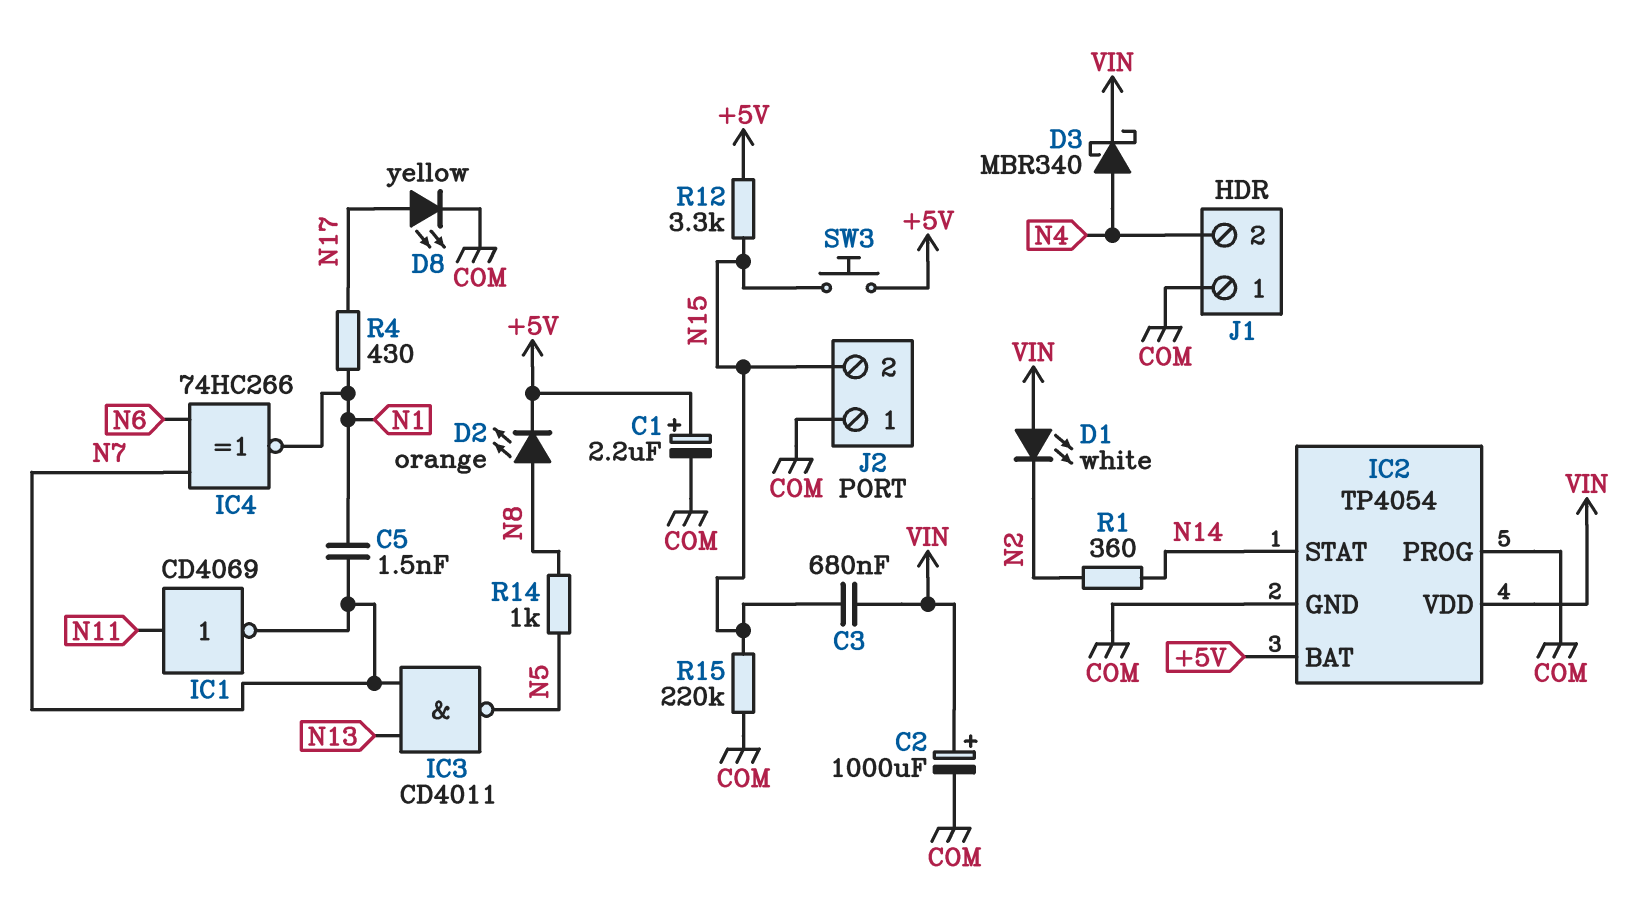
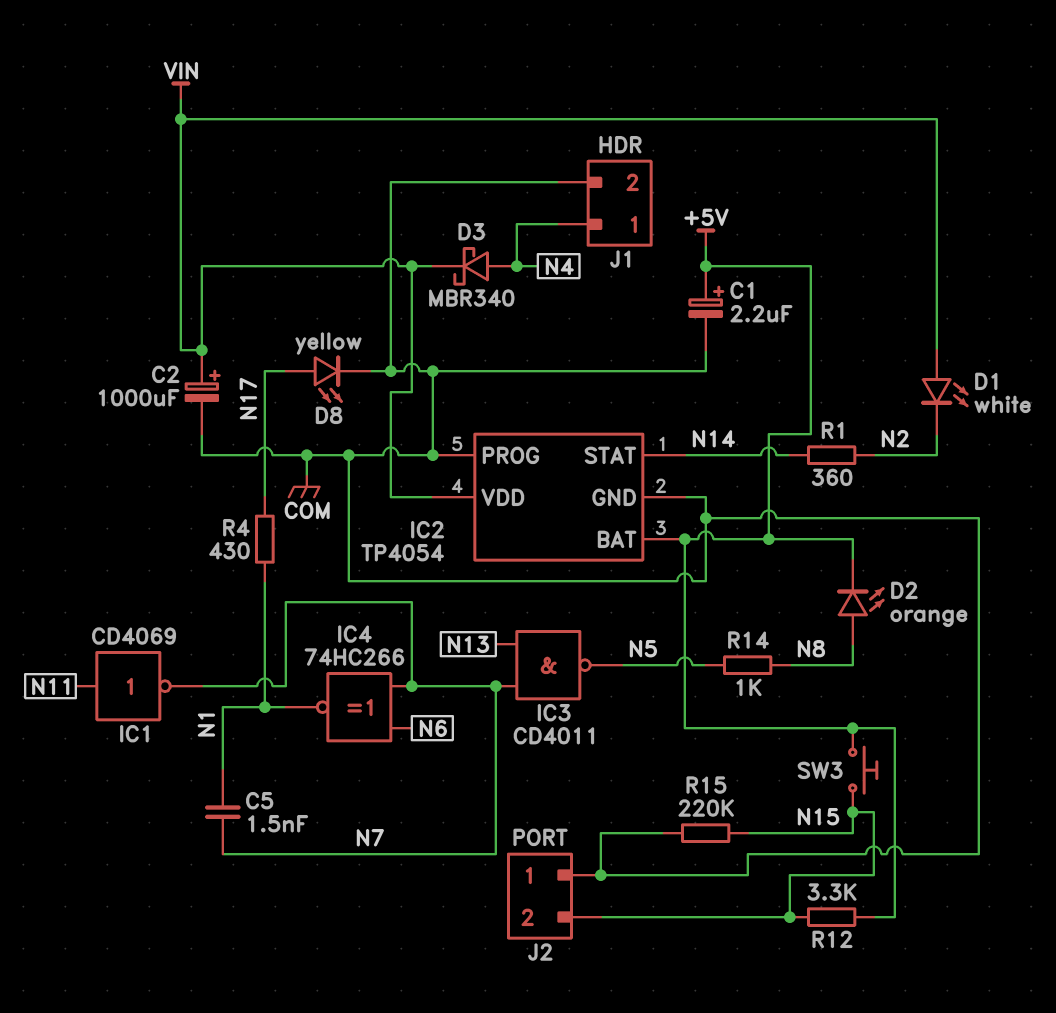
C3: 680nF (N15, VIN) -> none
J1 pin 1: COM -> N4
J1 pin 2: N4 -> COM

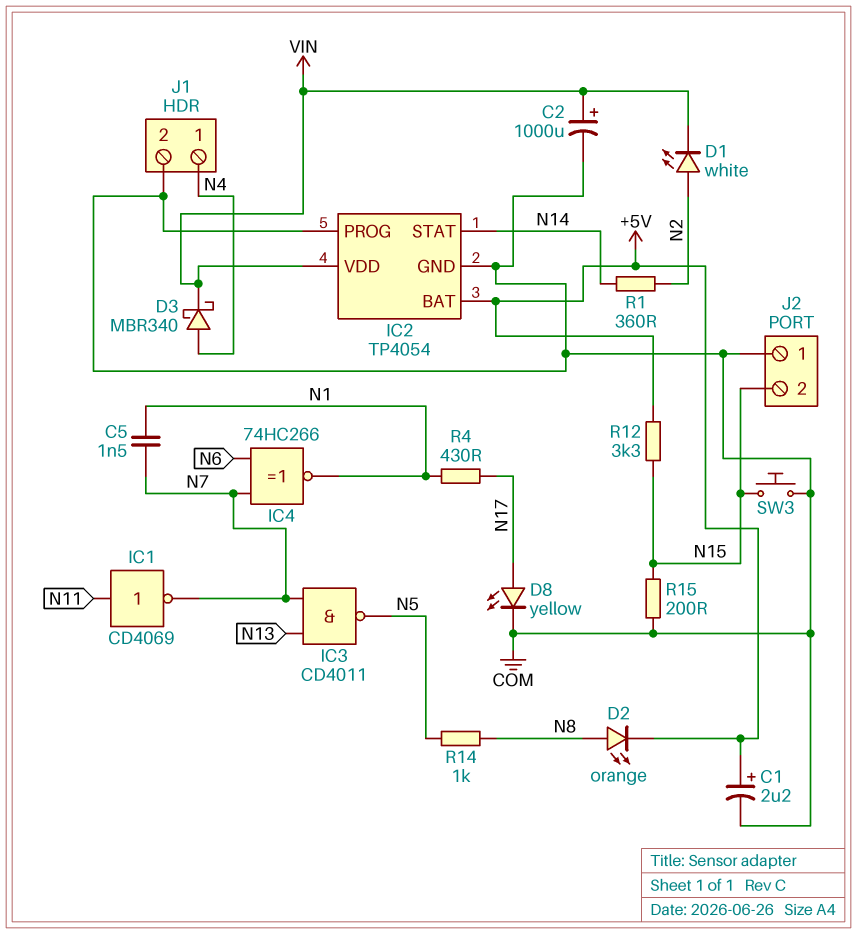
D1: LED white (A VIN, K N2) -> LED white (A N2, K VIN)
R15: 220k (COM, N15) -> 200 (COM, N15)
SW3: button (+5V, N15) -> button (COM, N15)

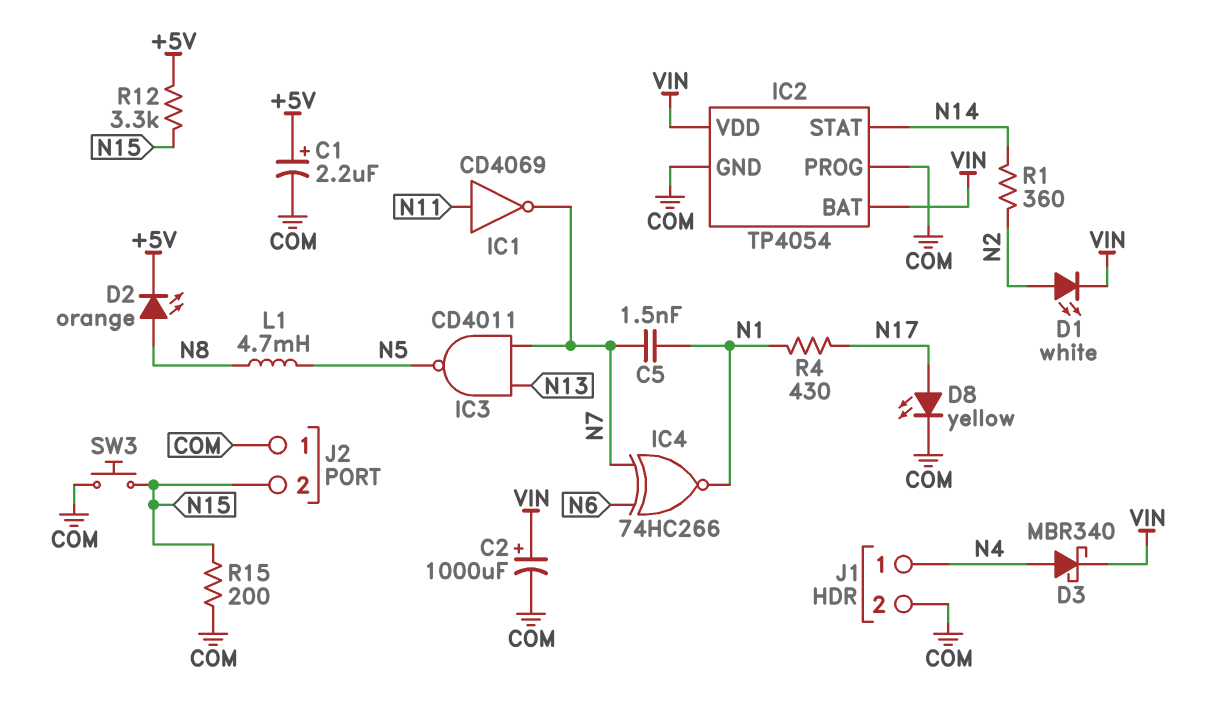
IC2 pin BAT: +5V -> VIN
L1: none -> 4.7mH (N5, N8)
R14: 1k (N5, N8) -> none

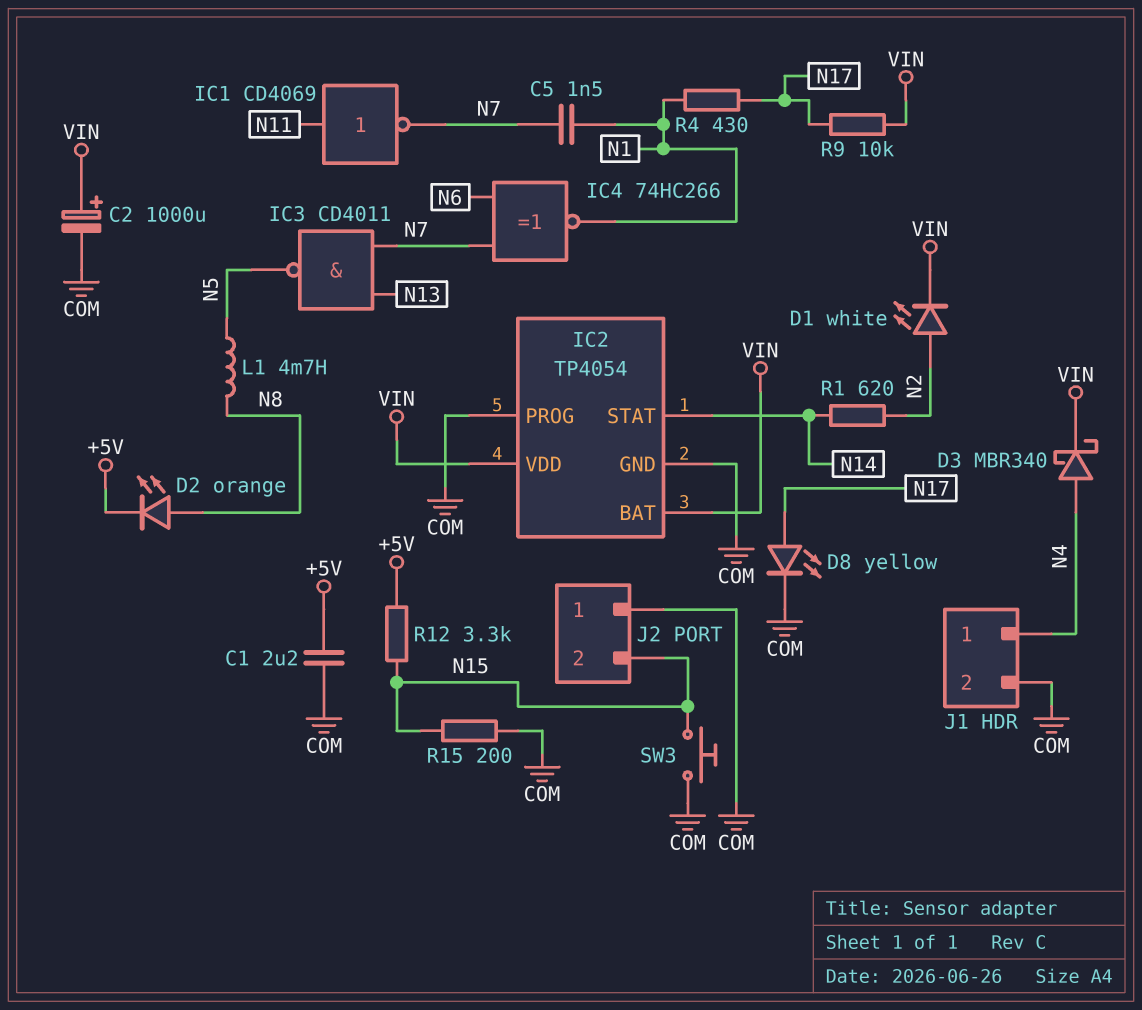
C1: 2.2uF (plus +5V, minus COM) -> 2.2uF (+5V, COM)
R1: 360 (N2, N14) -> 620 (N2, N14)
R9: none -> 10k (N17, VIN)

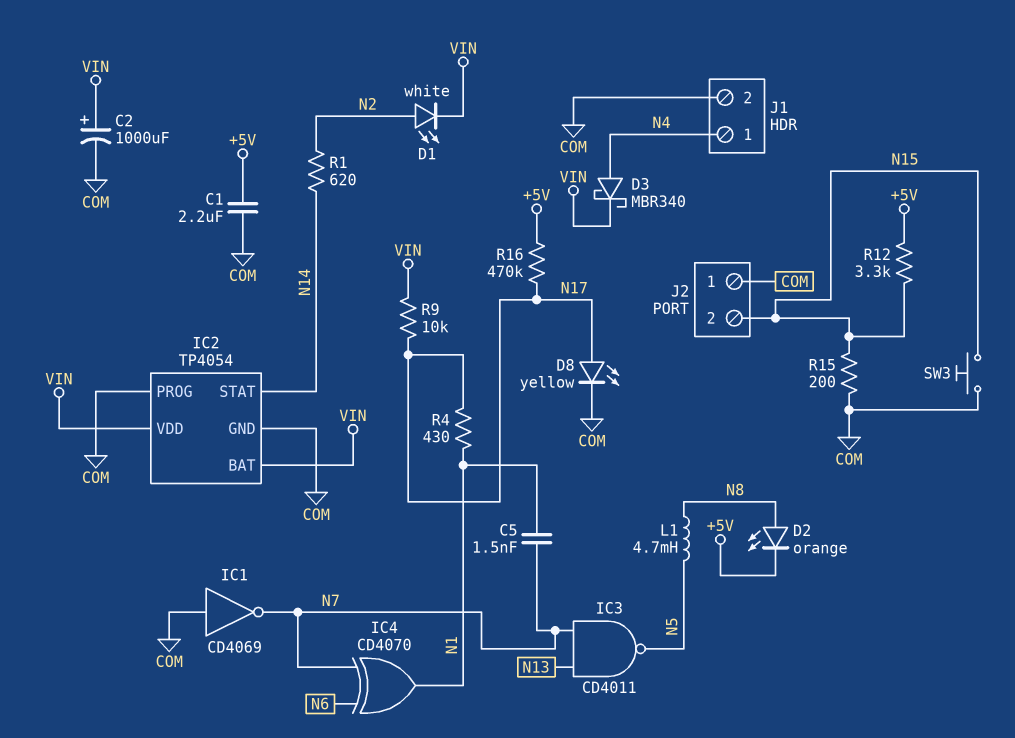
IC1: NOT CD4069 (in N11, out N7) -> NOT CD4069 (in COM, out N7)
IC4: XNOR 74HC266 (in N6, in N7, out N1) -> XOR CD4070 (in N6, in N7, out N1)
R16: none -> 470k (+5V, N17)

